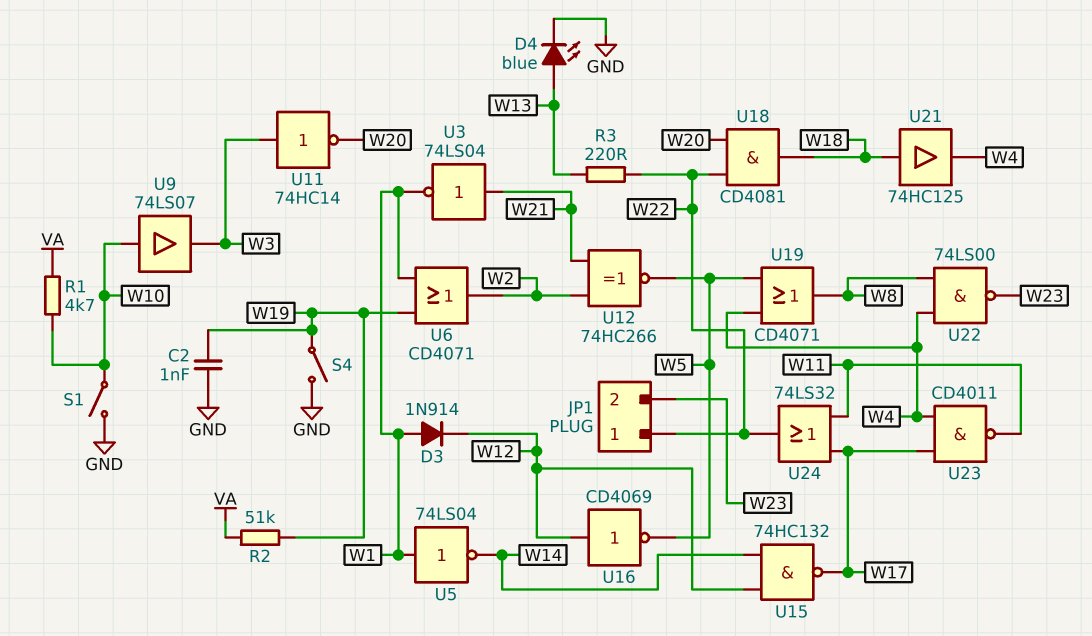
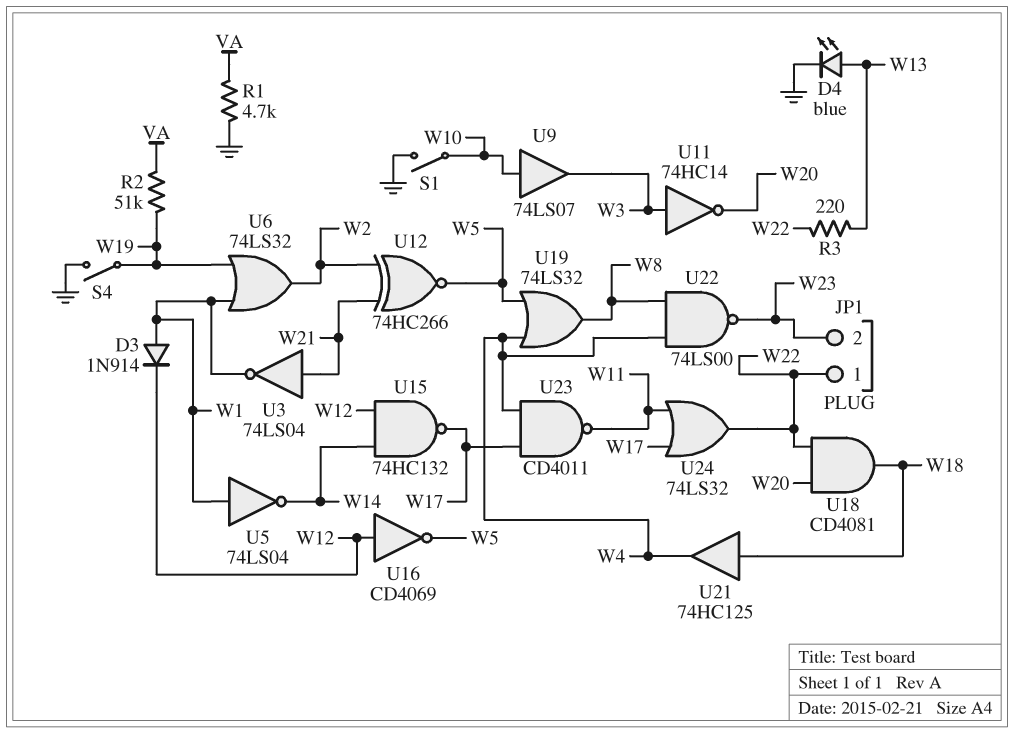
C2: 1nF (GND, W19) -> none
R1: 4.7k (VA, W10) -> 4.7k (GND, VA)
U6: OR CD4071 (in W1, in W19, out W2) -> OR 74LS32 (in W1, in W19, out W2)
U19: OR CD4071 (in W4, in W5, out W8) -> OR 74LS32 (in W4, in W5, out W8)

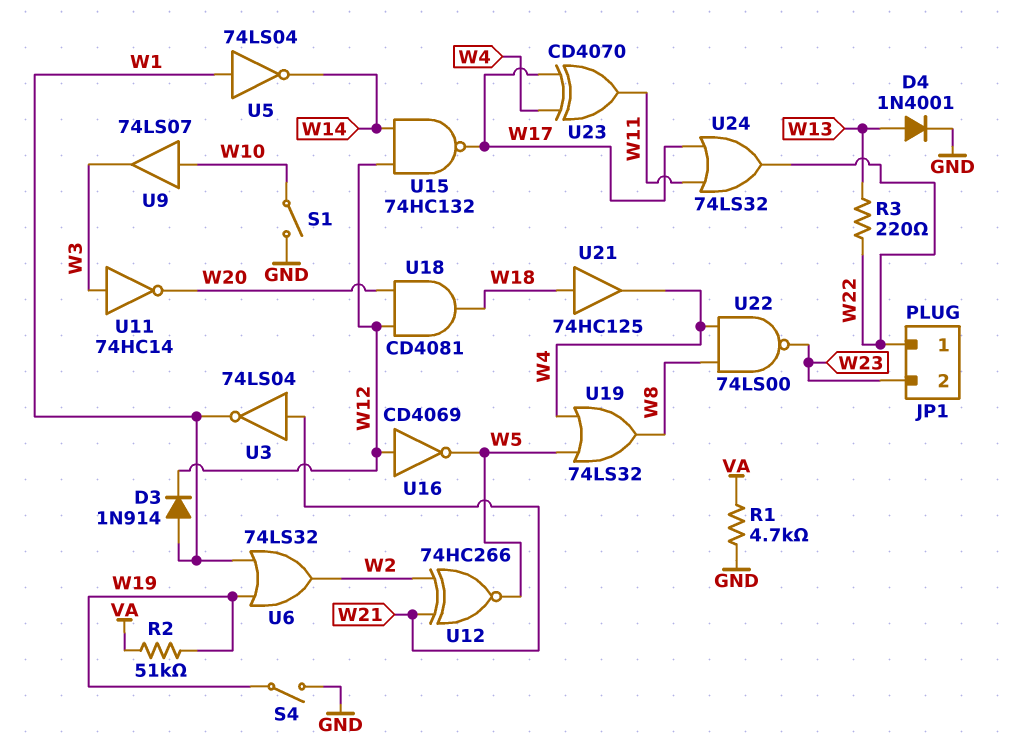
D4: LED blue (A W13, K GND) -> diode 1N4001 (A W13, K GND)
U18: AND CD4081 (in W20, in W22, out W18) -> AND CD4081 (in W12, in W20, out W18)
U23: NAND CD4011 (in W4, in W17, out W11) -> XOR CD4070 (in W4, in W17, out W11)

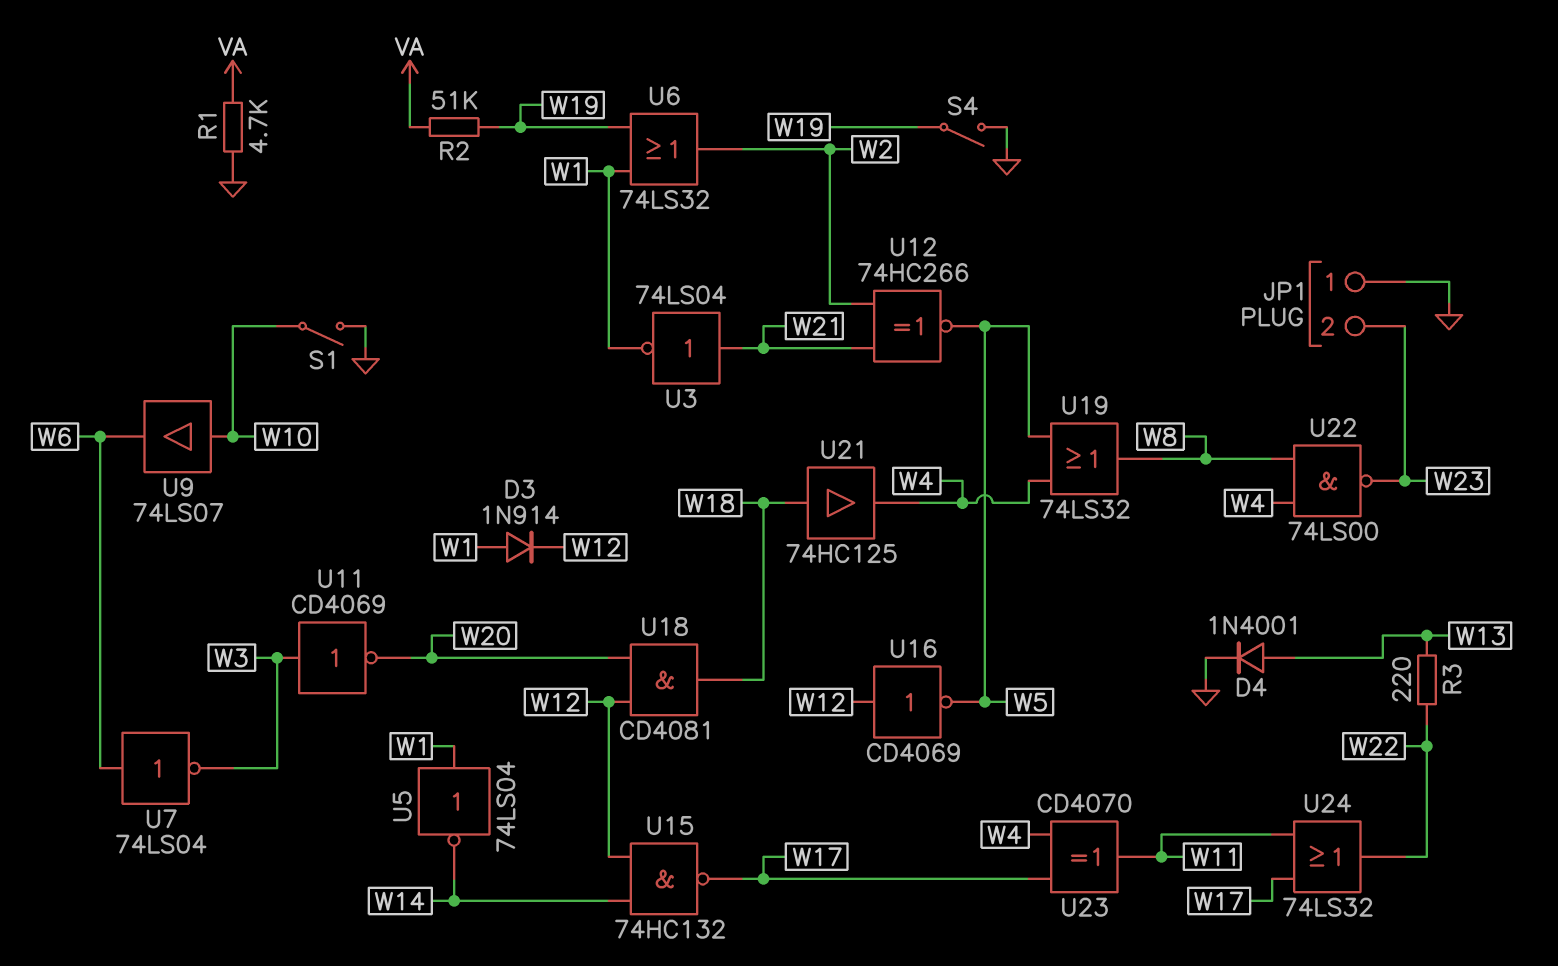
JP1 pin 1: W22 -> GND
U7: none -> NOT 74LS04 (in W6, out W3)
U9: buffer 74LS07 (in W10, out W3) -> buffer 74LS07 (in W10, out W6)
U11: NOT 74HC14 (in W3, out W20) -> NOT CD4069 (in W3, out W20)

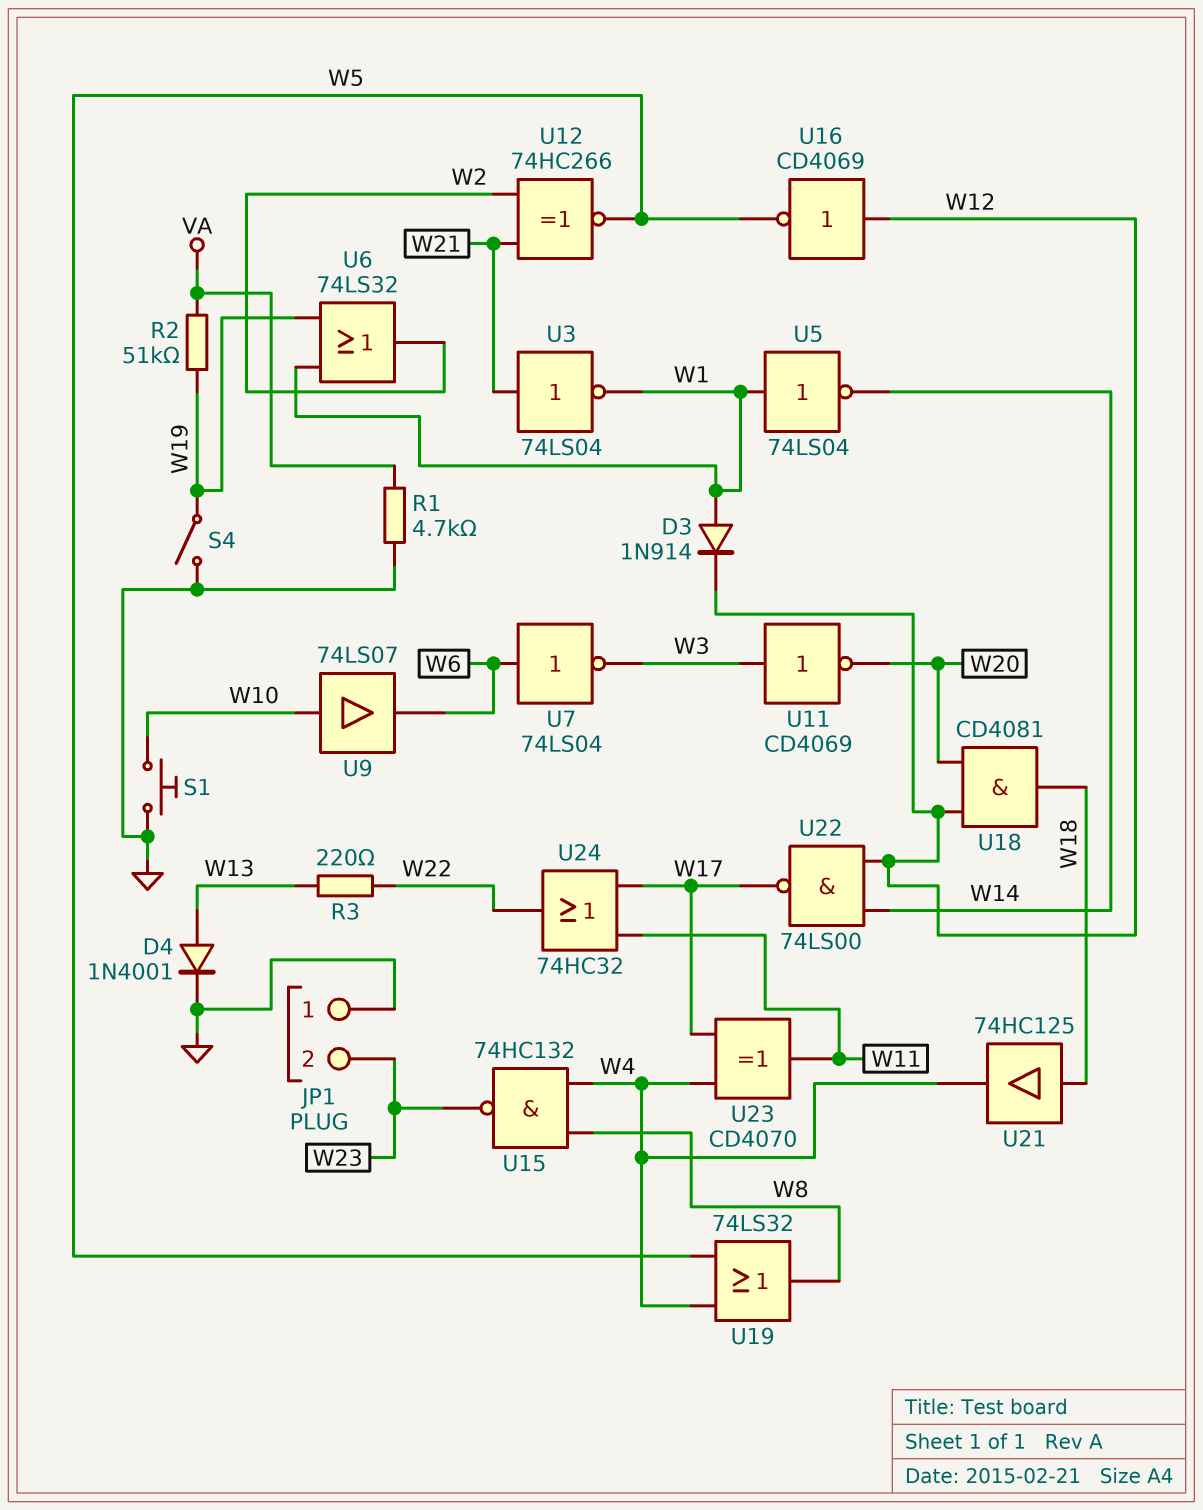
S1: switch (GND, W10) -> button (GND, W10)
U15: NAND 74HC132 (in W12, in W14, out W17) -> NAND 74HC132 (in W4, in W8, out W23)
U22: NAND 74LS00 (in W4, in W8, out W23) -> NAND 74LS00 (in W12, in W14, out W17)
U24: OR 74LS32 (in W11, in W17, out W22) -> OR 74HC32 (in W11, in W17, out W22)

